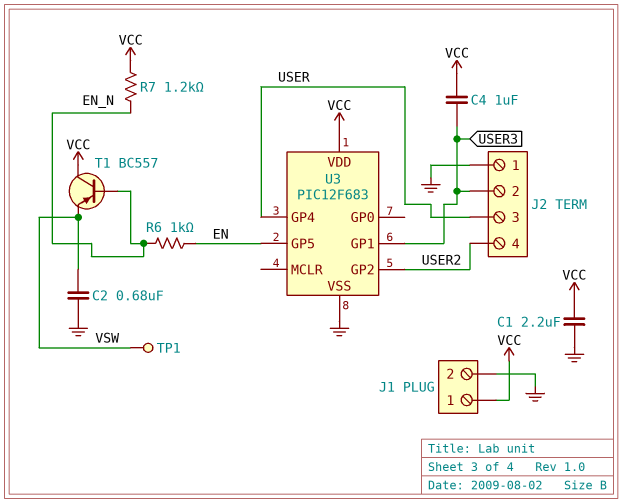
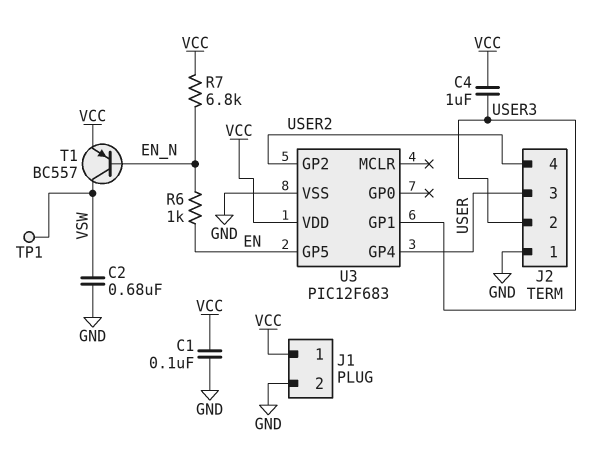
C1: 2.2uF (GND, VCC) -> 100nF (GND, VCC)
R7: 1.2k (EN_N, VCC) -> 6.8k (EN_N, VCC)
T1: PNP BC557 (B EN_N, C VCC, E VSW) -> PNP BC557 (B EN_N, C VSW, E VCC)

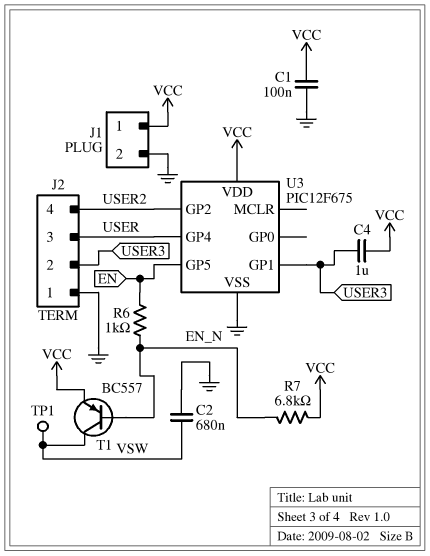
U3: PIC12F683 -> PIC12F675

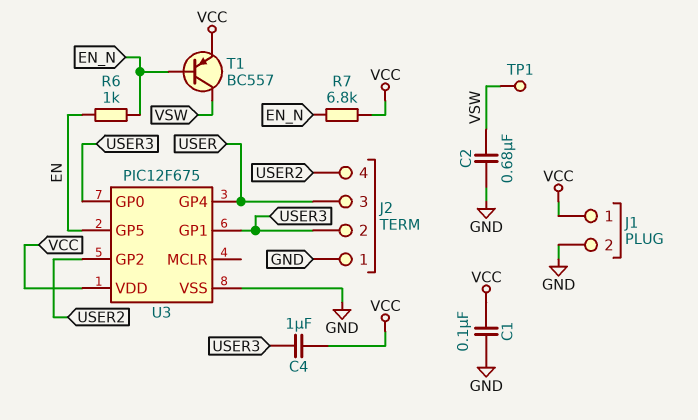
U3 pin GP0: none -> USER3

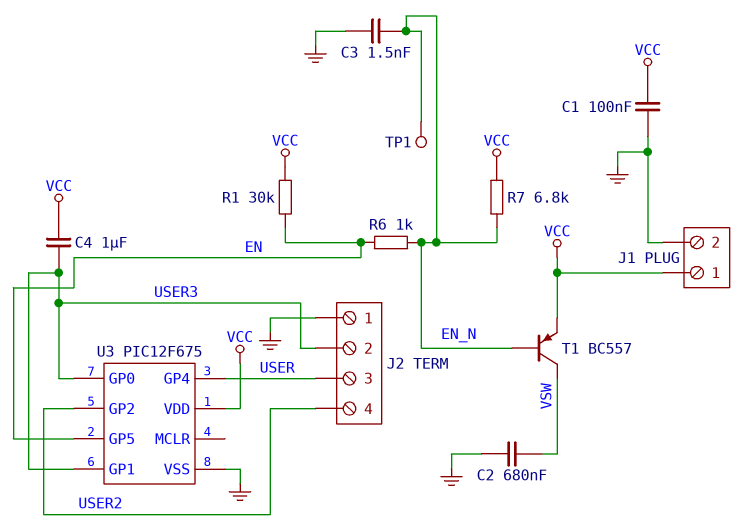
C3: none -> 1.5nF (EN_N, GND)
R1: none -> 30k (EN, VCC)
TP1: test point (VSW) -> test point (EN_N)

